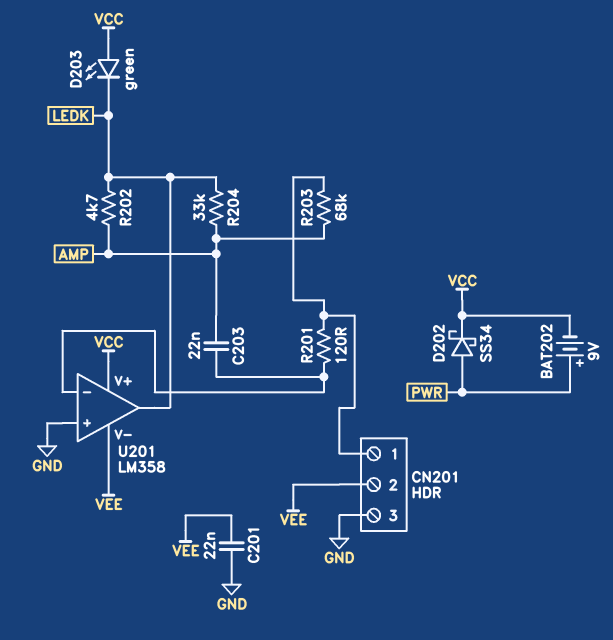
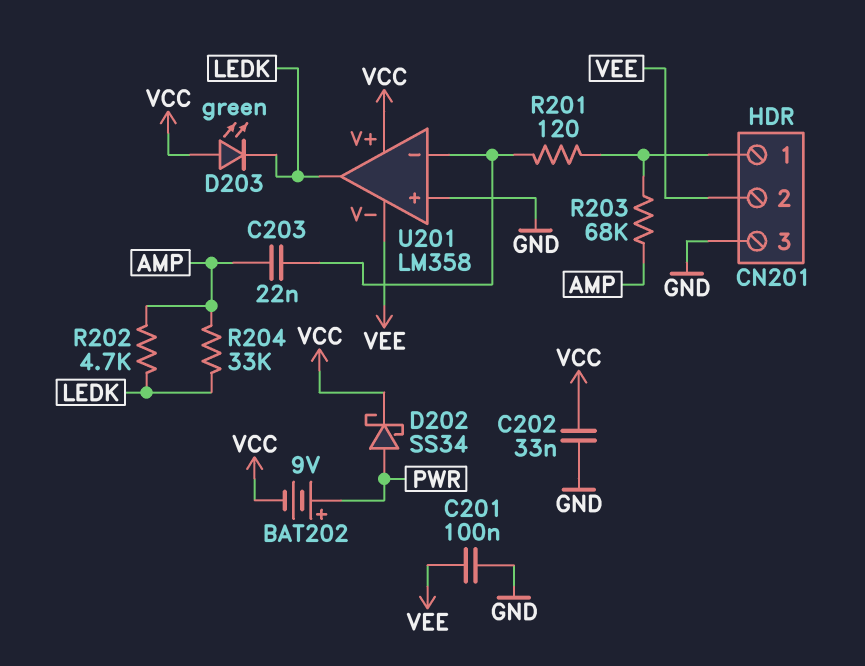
C201: 22nF (GND, VEE) -> 100nF (GND, VEE)
C202: none -> 33nF (GND, VCC)

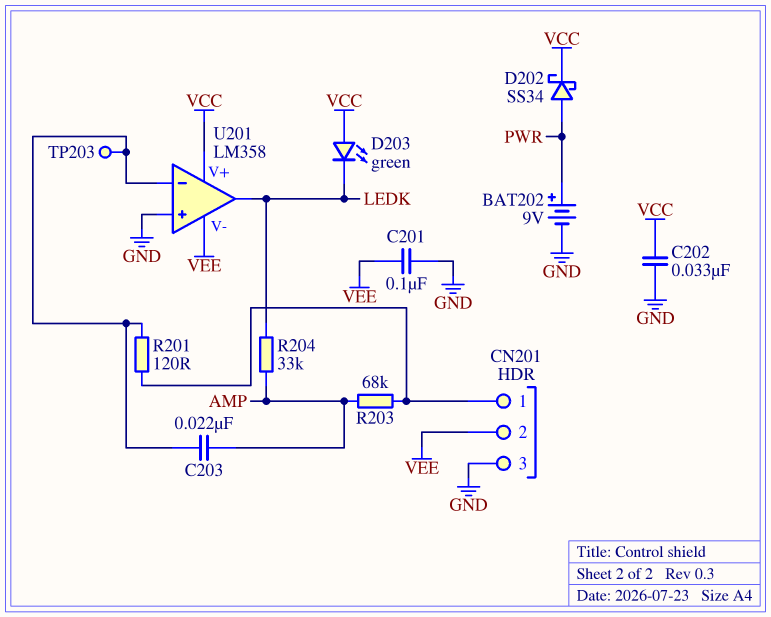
BAT202: 9V (plus PWR, minus VCC) -> 9V (plus PWR, minus GND)
R202: 4.7k (AMP, LEDK) -> none
TP203: none -> test point (U201/in-)

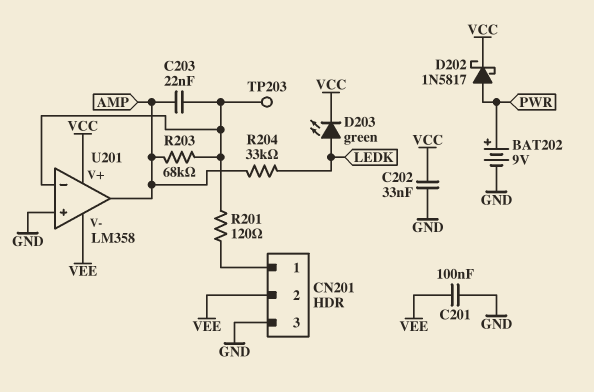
D202: schottky SS34 (A PWR, K VCC) -> schottky 1N5817 (A PWR, K VCC)
D203: LED green (A VCC, K LEDK) -> LED green (A LEDK, K VCC)
R203: 68k (AMP, CN201/1) -> 68k (AMP, U201/in-)
U201 pin out: LEDK -> AMP

